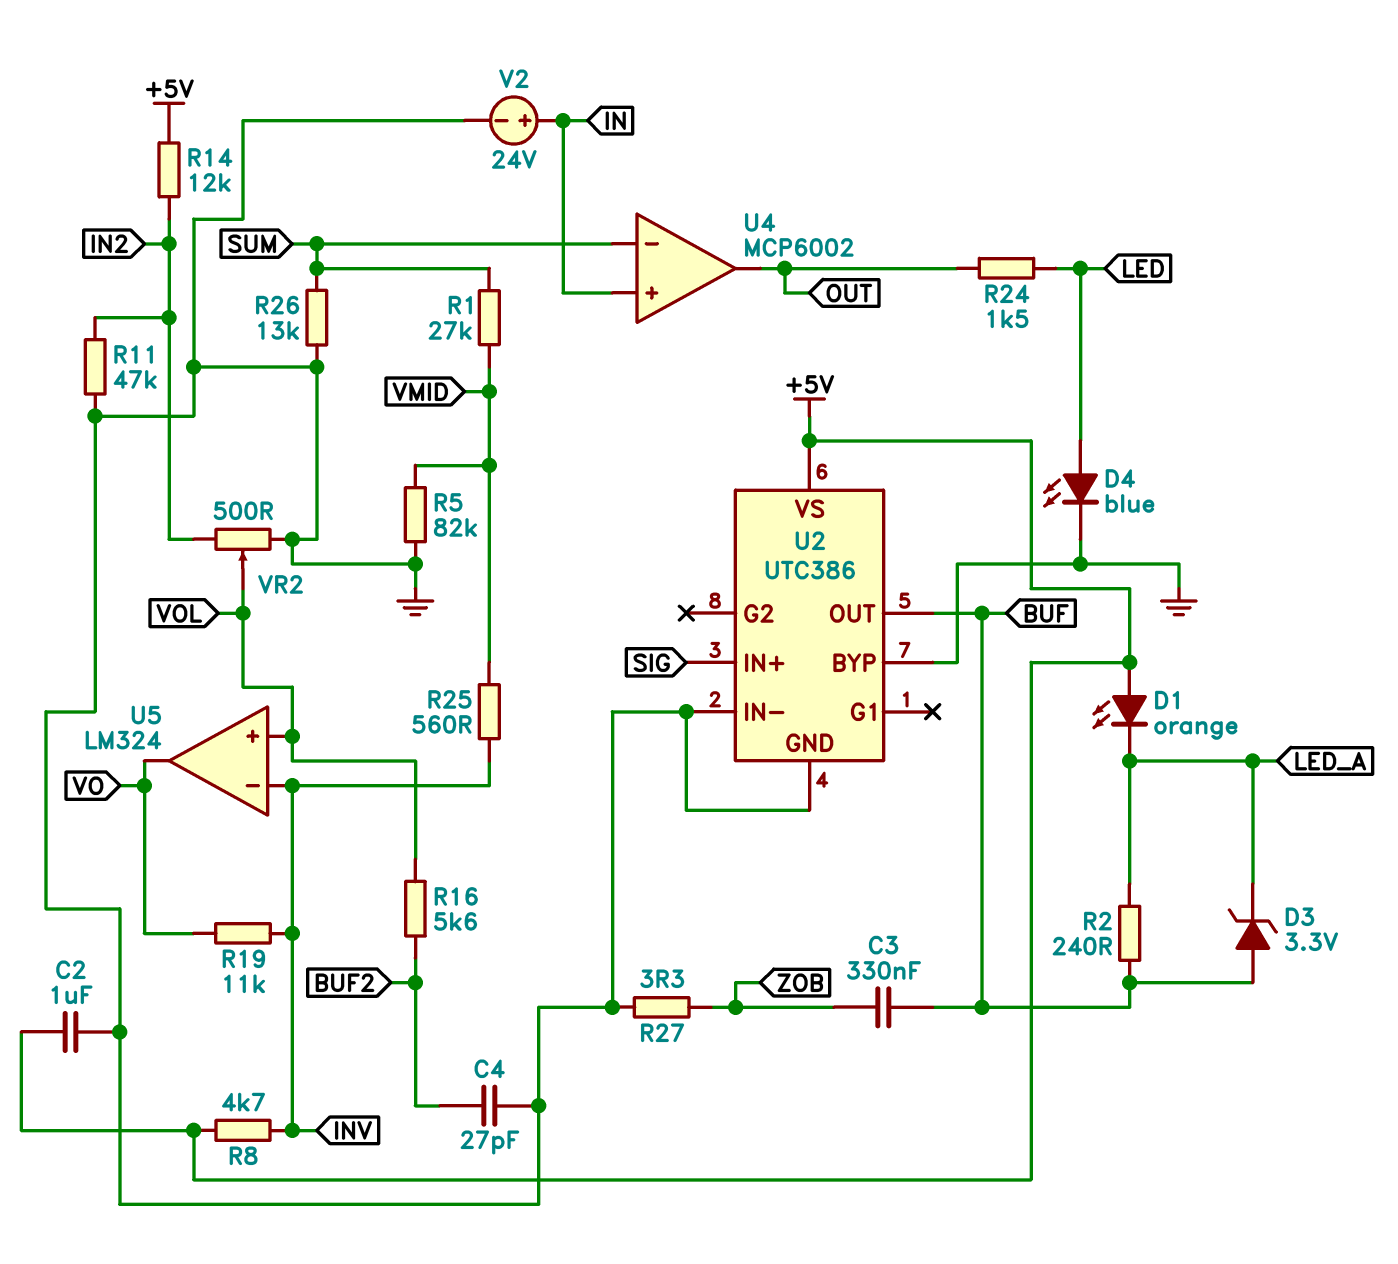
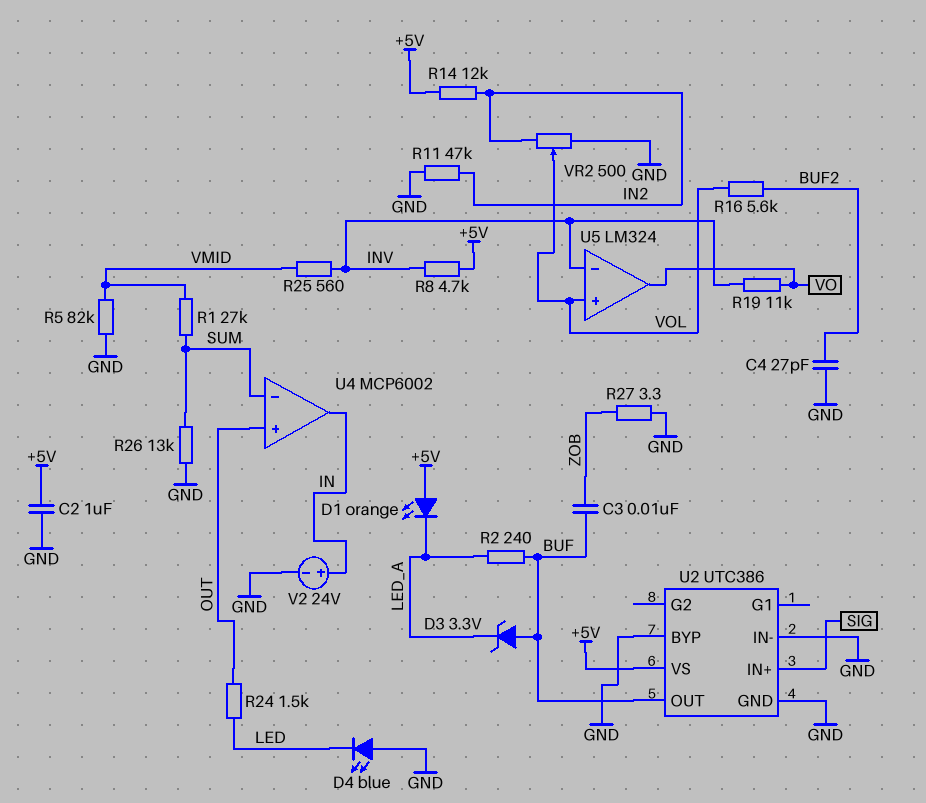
C3: 330nF (BUF, ZOB) -> 10nF (BUF, ZOB)
D4: LED blue (A LED, K GND) -> LED blue (A GND, K LED)
U4 pin in+: IN -> OUT
U4 pin out: OUT -> IN

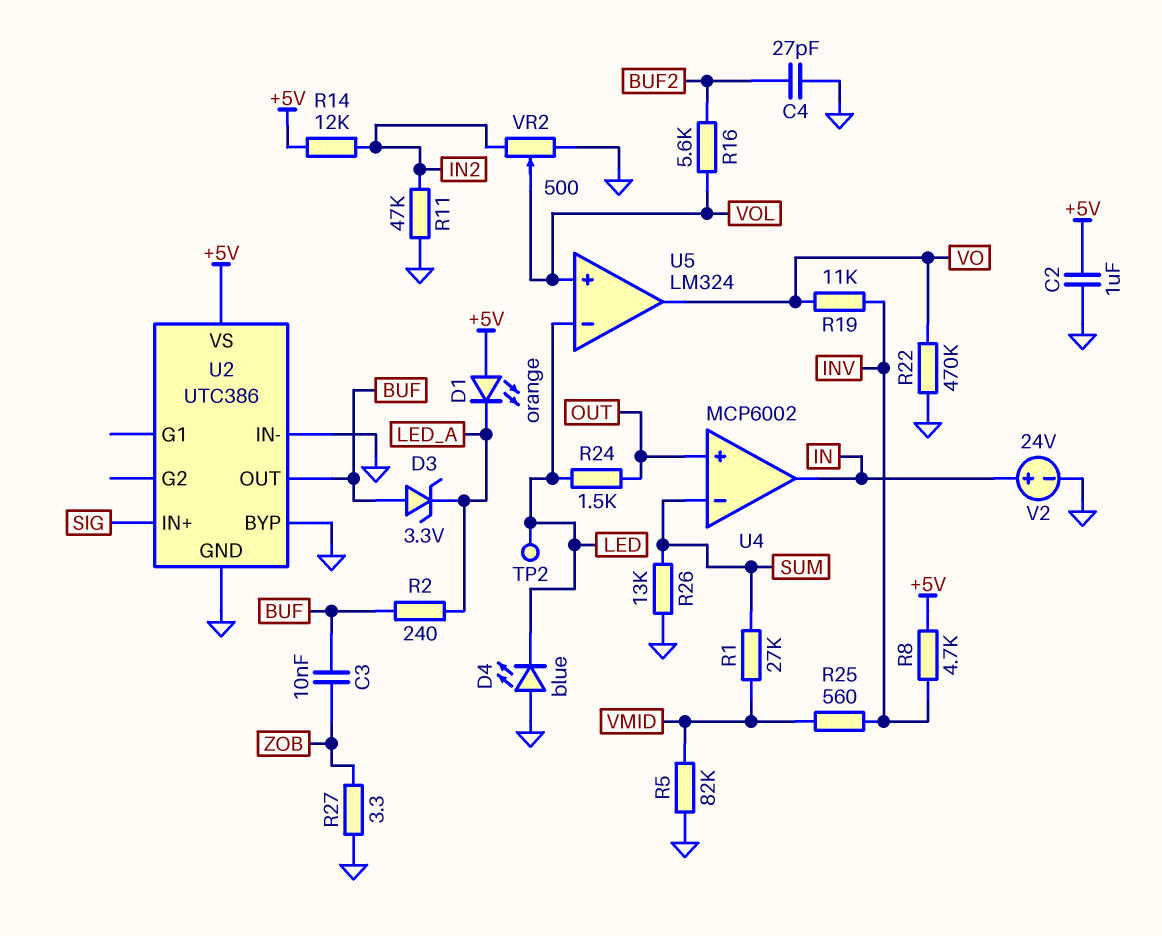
R22: none -> 470k (GND, VO)
TP2: none -> test point (LED)
U5 pin in-: INV -> LED

